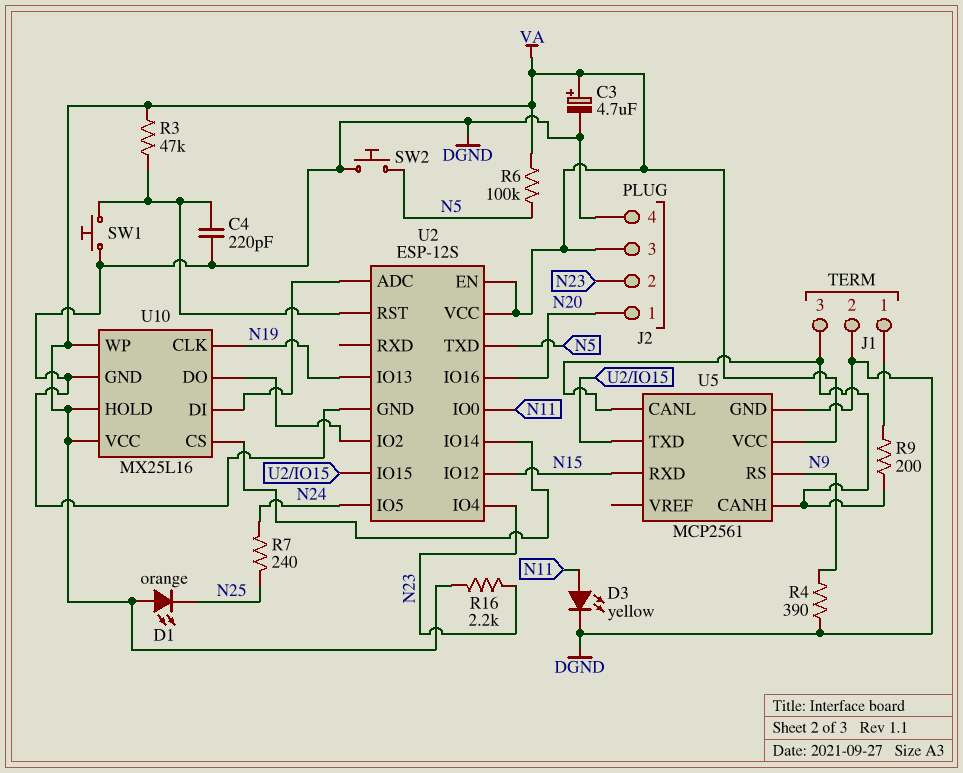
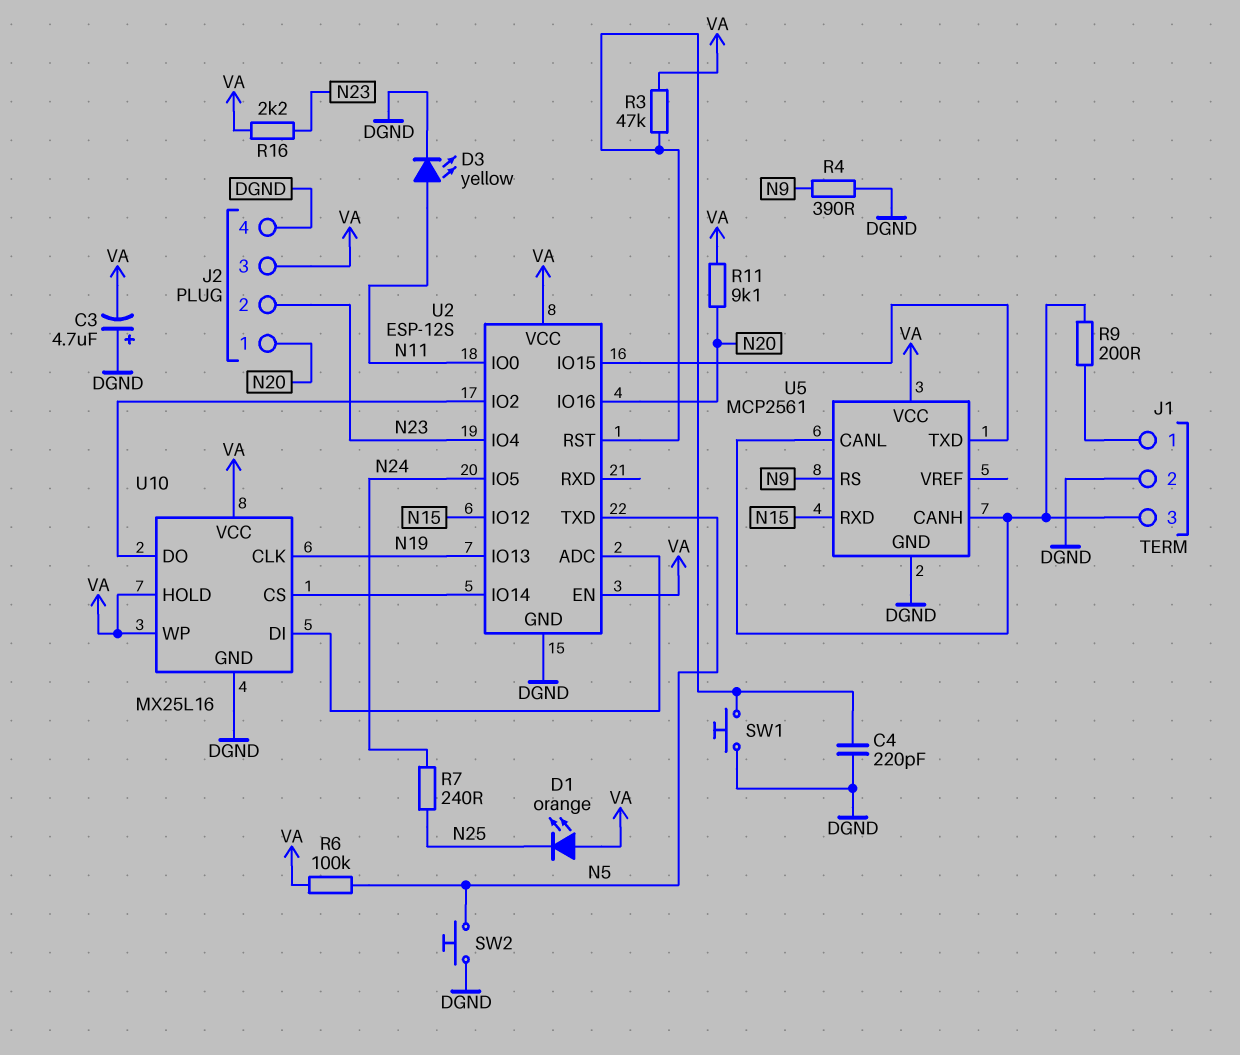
C3: 4.7uF (plus VA, minus DGND) -> 4.7uF (plus DGND, minus VA)
R11: none -> 9.1k (N20, VA)

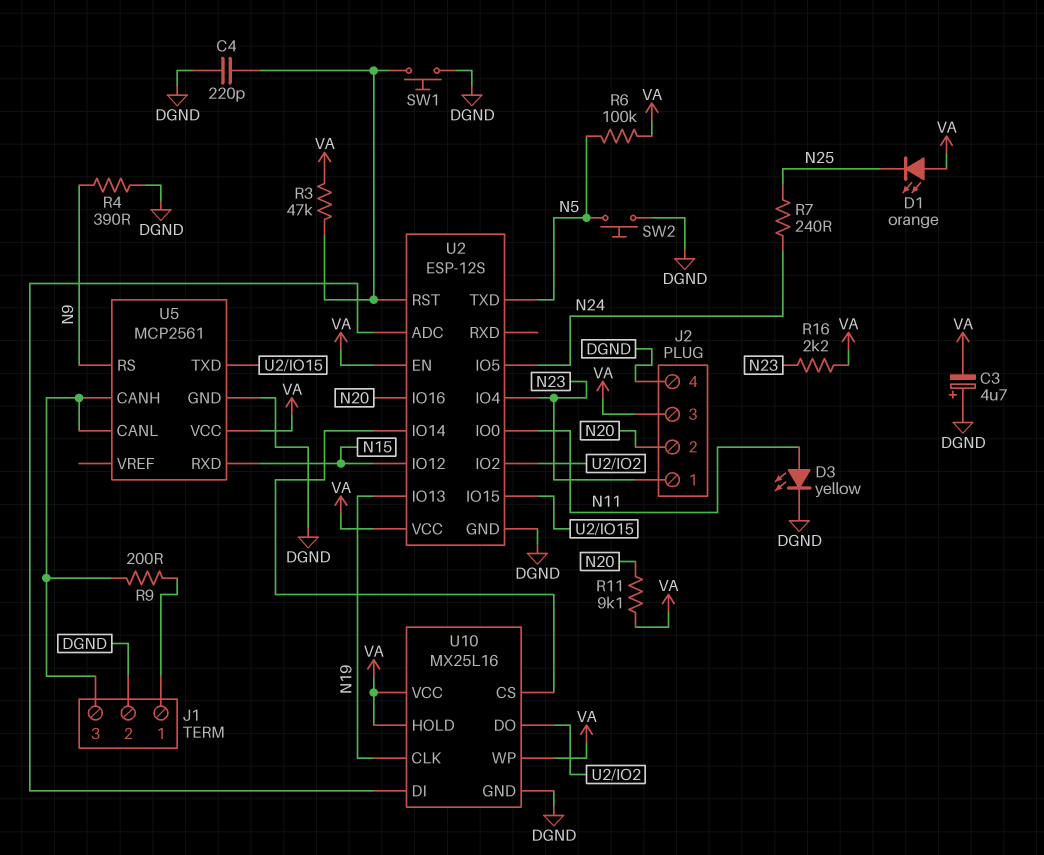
J2 pin 1: N20 -> N23
J2 pin 2: N23 -> N20

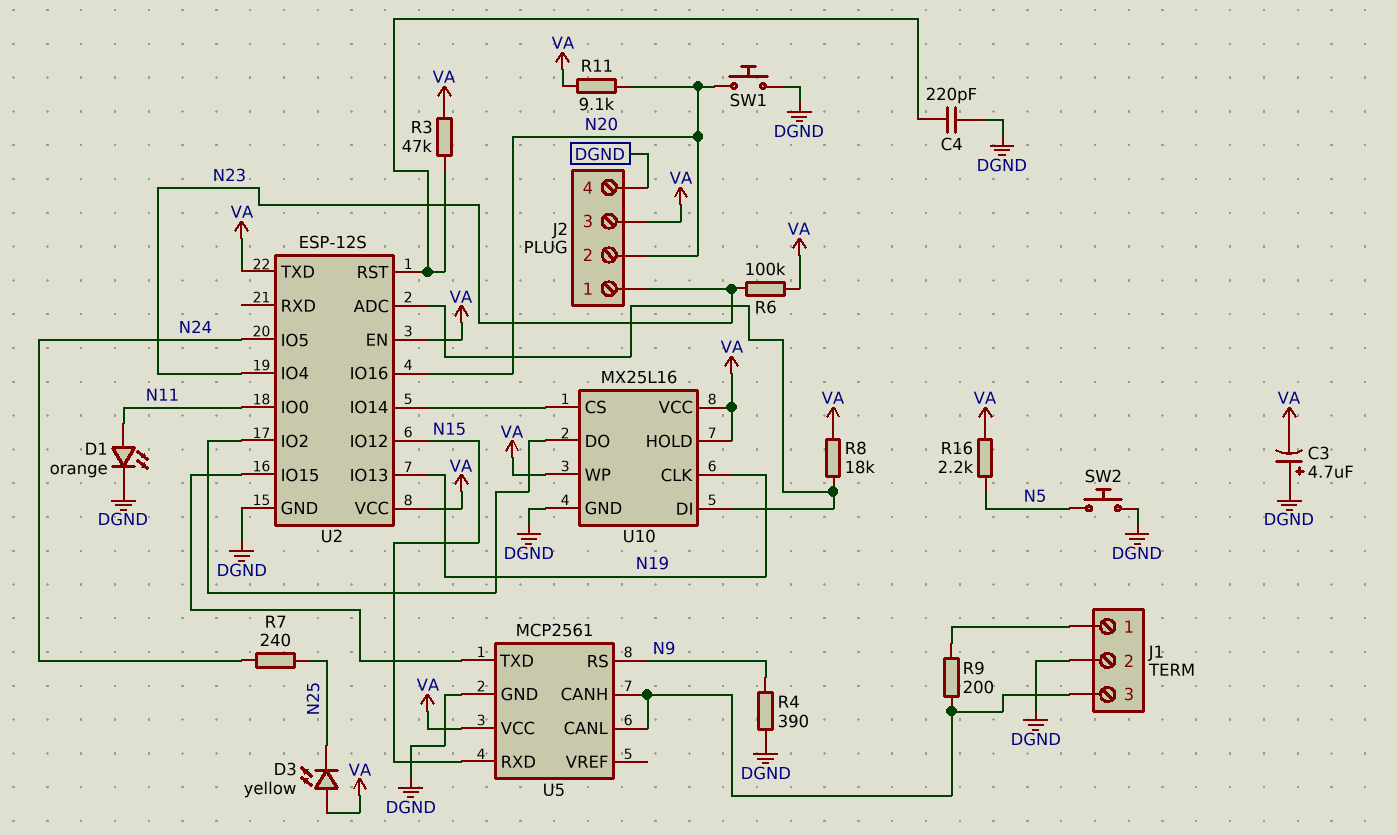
D1: LED orange (A VA, K N25) -> LED orange (A N11, K DGND)
D3: LED yellow (A N11, K DGND) -> LED yellow (A VA, K N25)
R6: 100k (N5, VA) -> 100k (N23, VA)
R8: none -> 18k (U2/ADC, VA)
R16: 2.2k (N23, VA) -> 2.2k (N5, VA)
SW1: button (DGND, U2/RST) -> button (DGND, N20)
U2 pin TXD: N5 -> VA

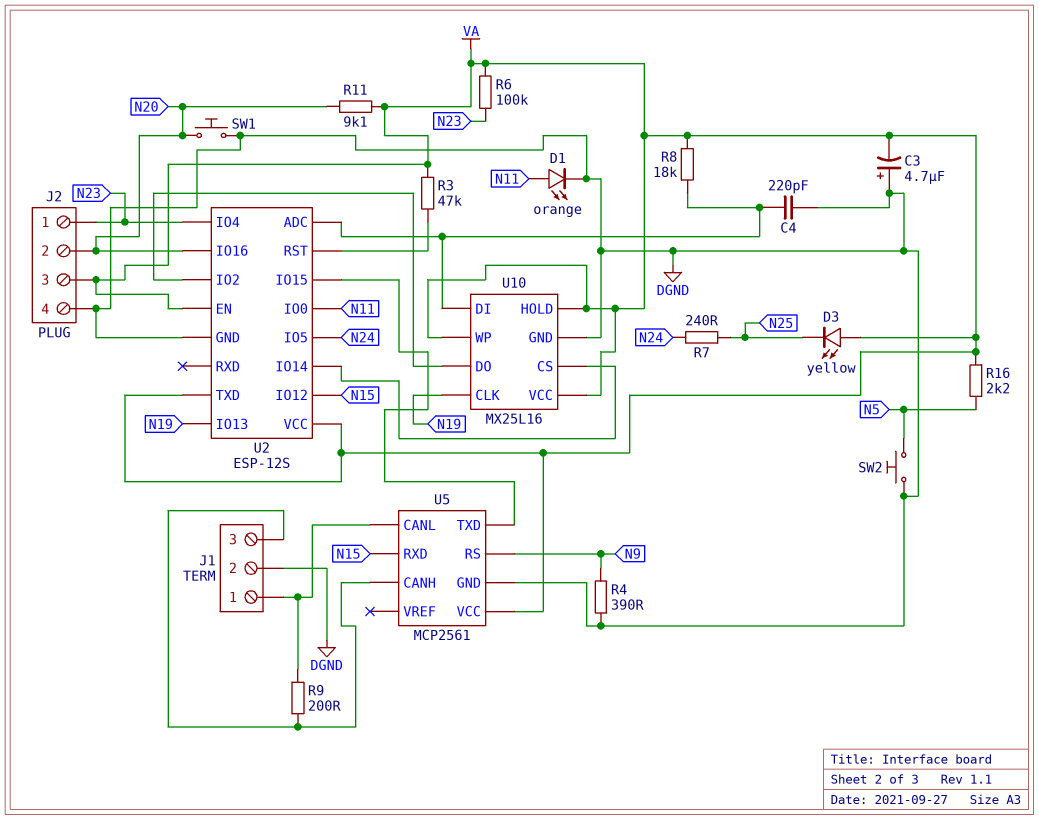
C4: 220pF (DGND, U2/RST) -> 220pF (DGND, U2/ADC)
U5 pin CANL: J1/3 -> J1/1

